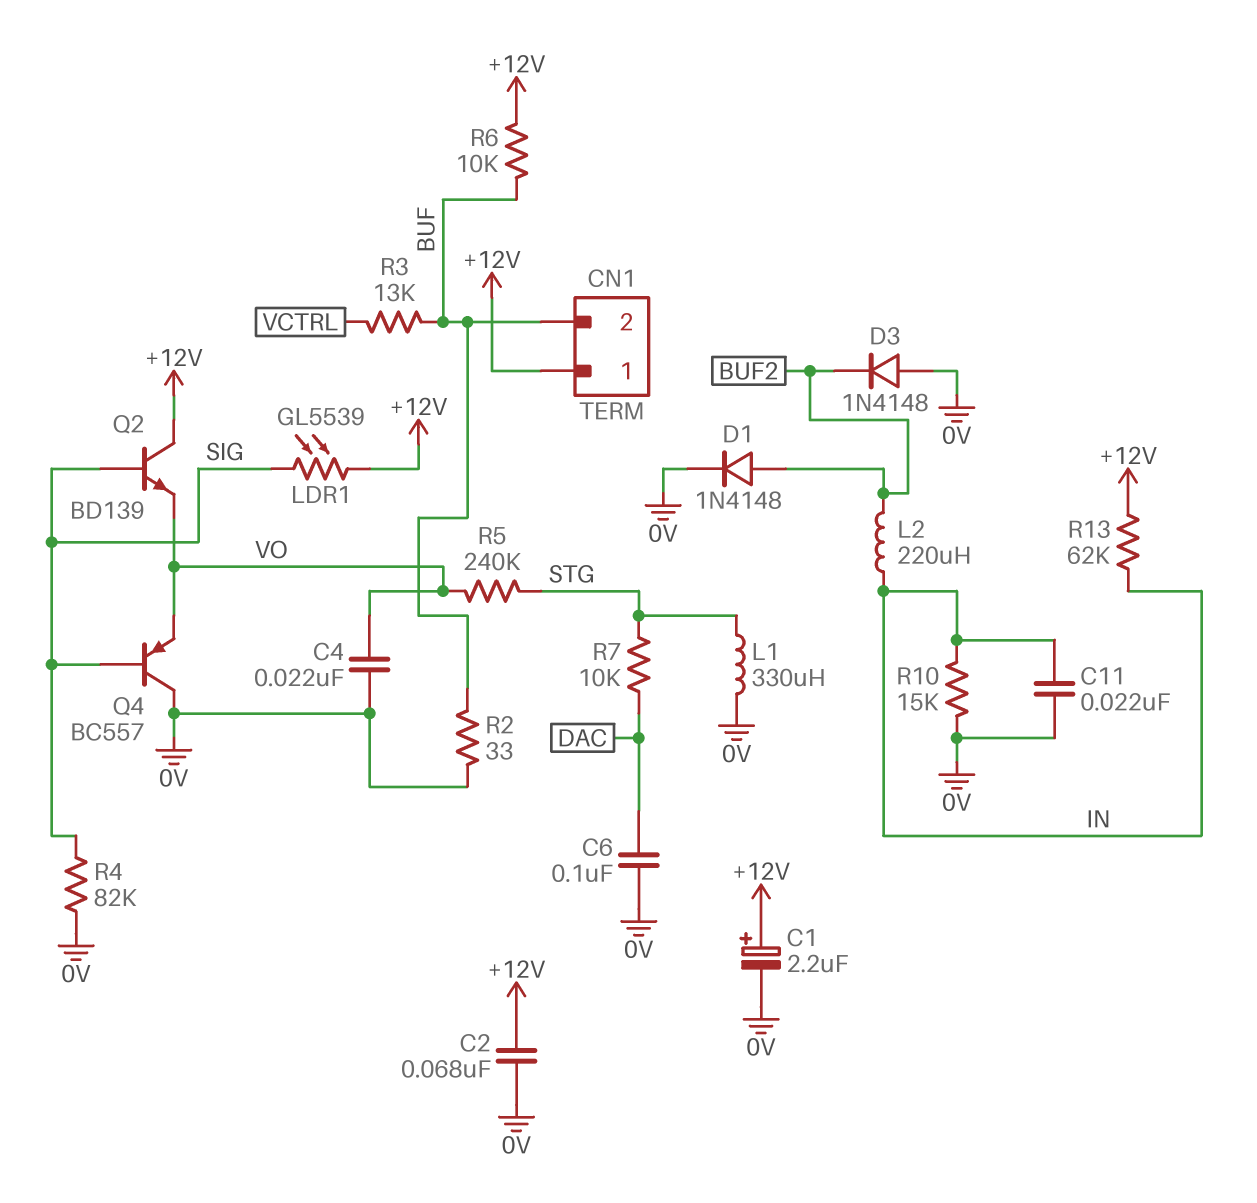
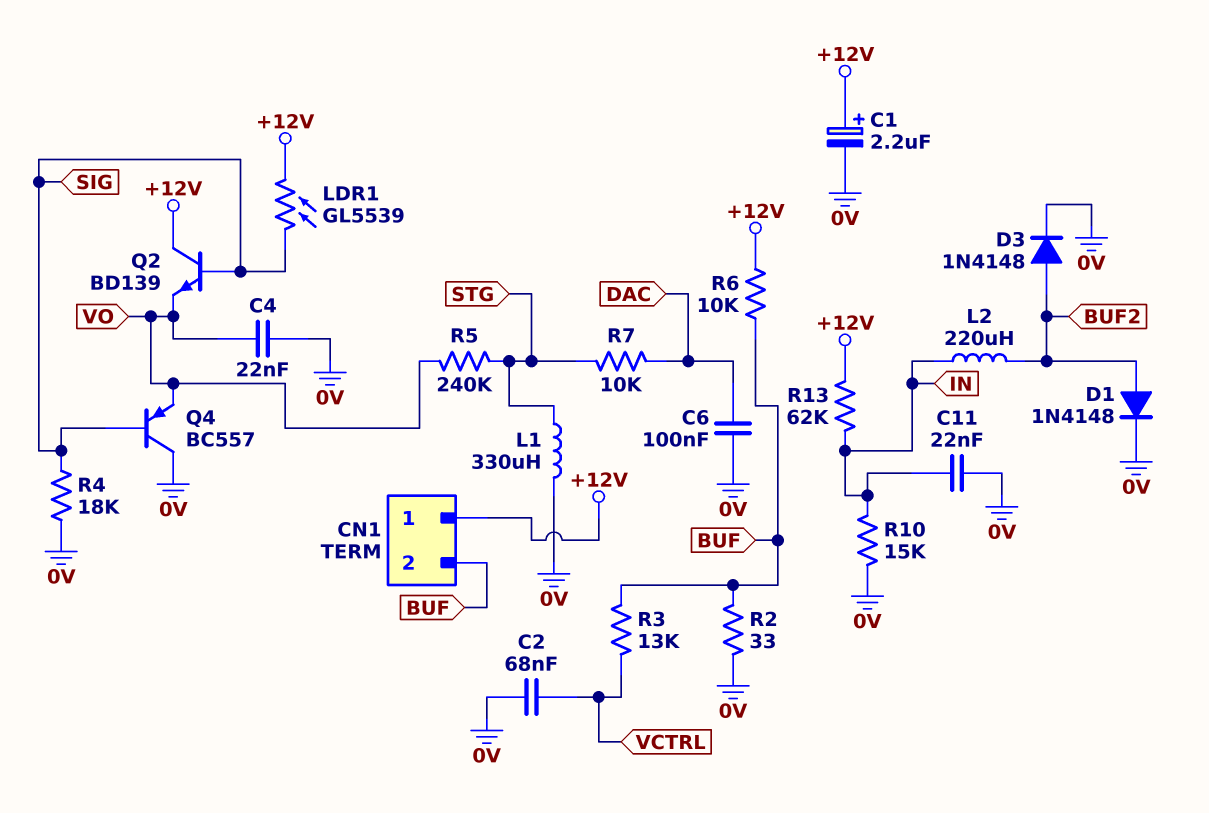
C2: 68nF (+12V, 0V) -> 68nF (0V, VCTRL)
D3: diode 1N4148 (A 0V, K BUF2) -> diode 1N4148 (A BUF2, K 0V)
R4: 82k (0V, SIG) -> 18k (0V, SIG)

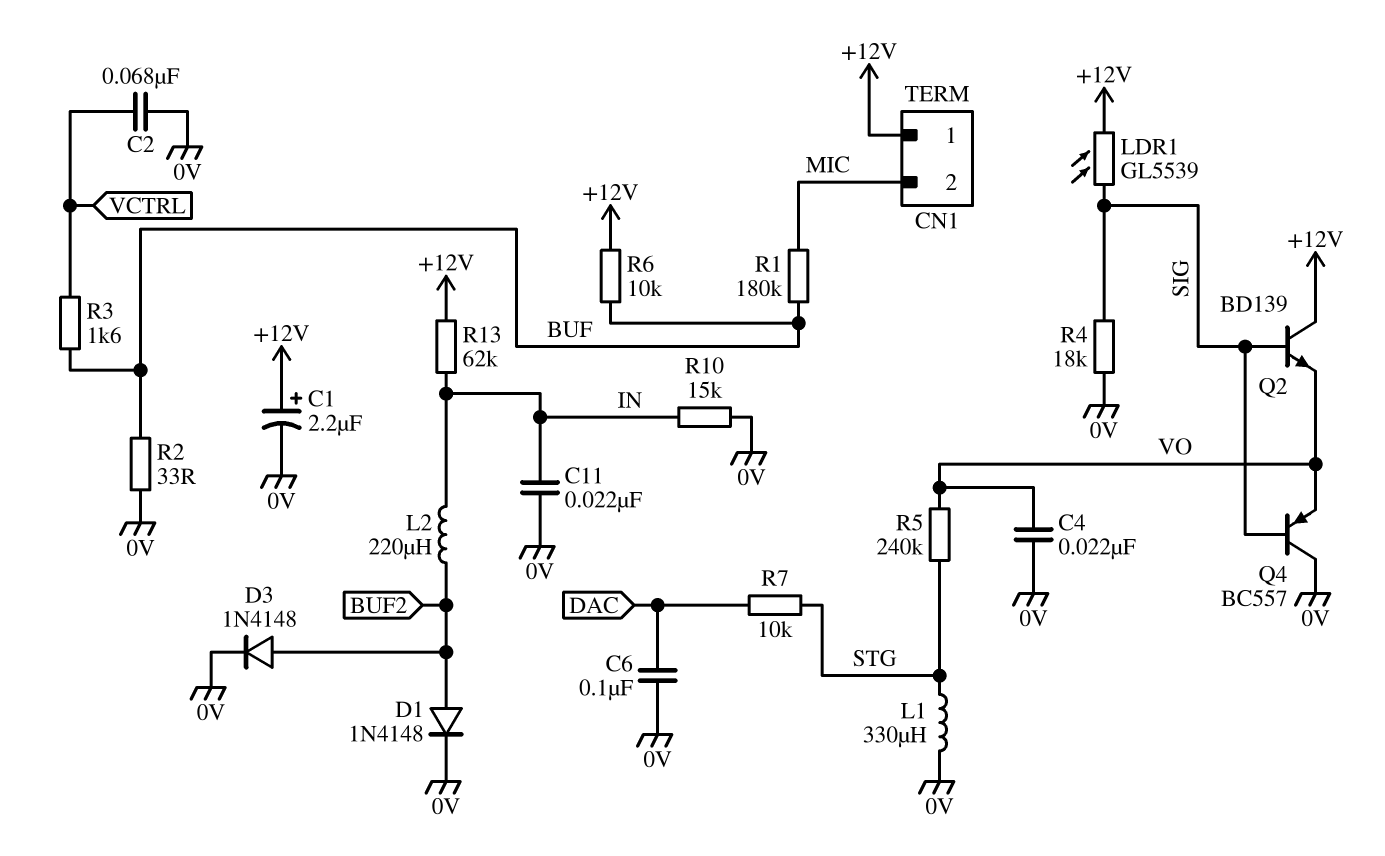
CN1 pin 2: BUF -> MIC
R1: none -> 180k (BUF, MIC)
R3: 13k (BUF, VCTRL) -> 1.6k (BUF, VCTRL)

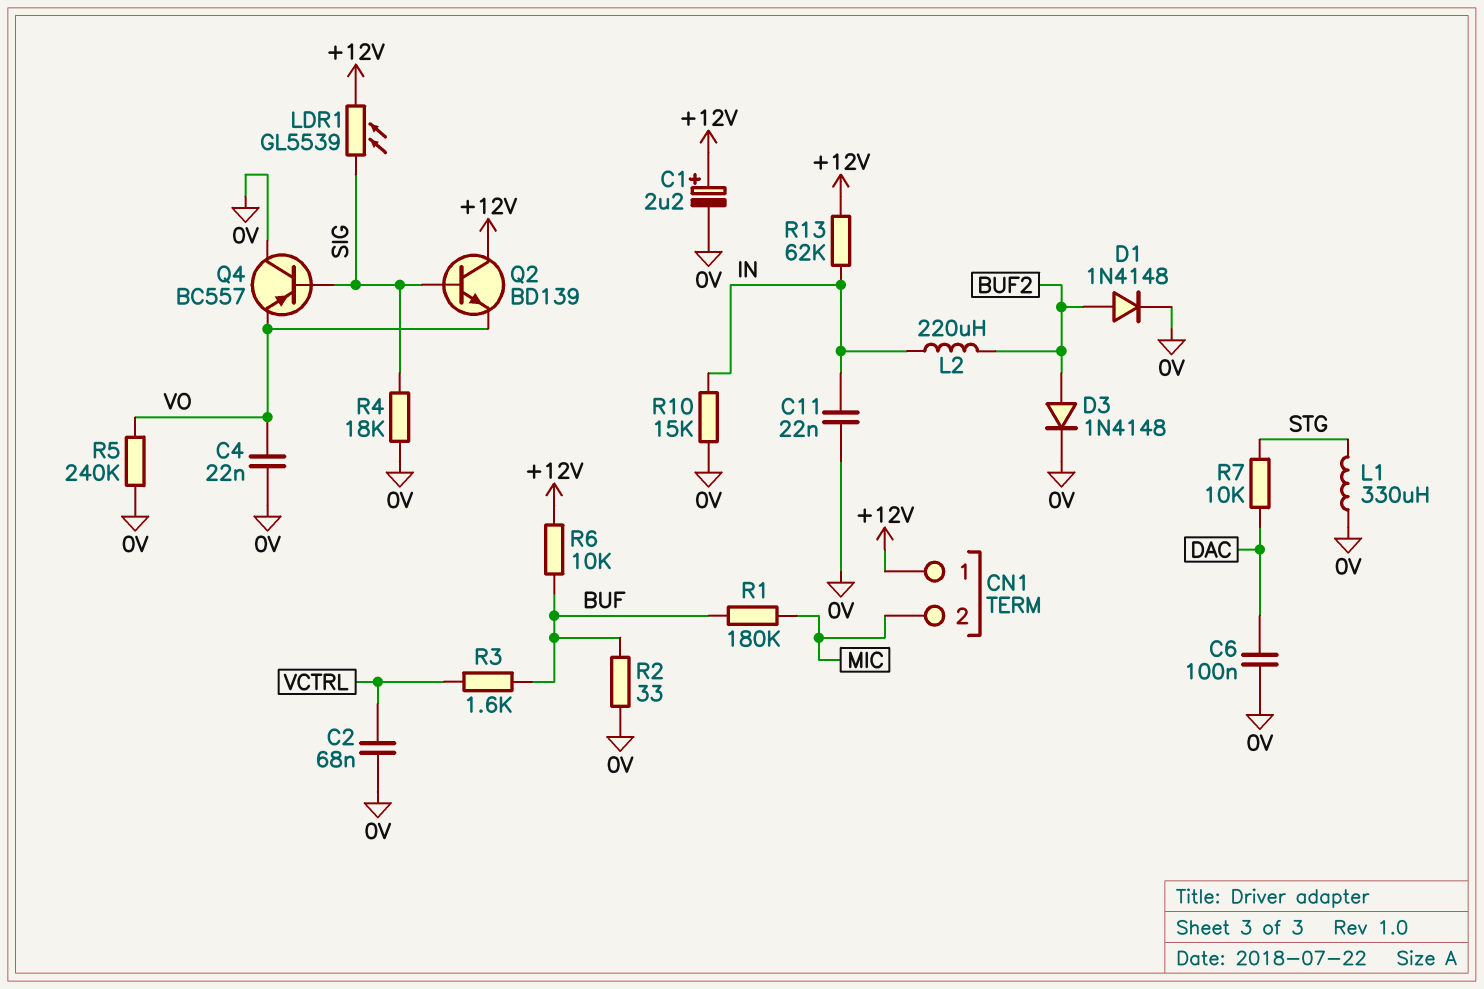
R5: 240k (STG, VO) -> 240k (0V, VO)

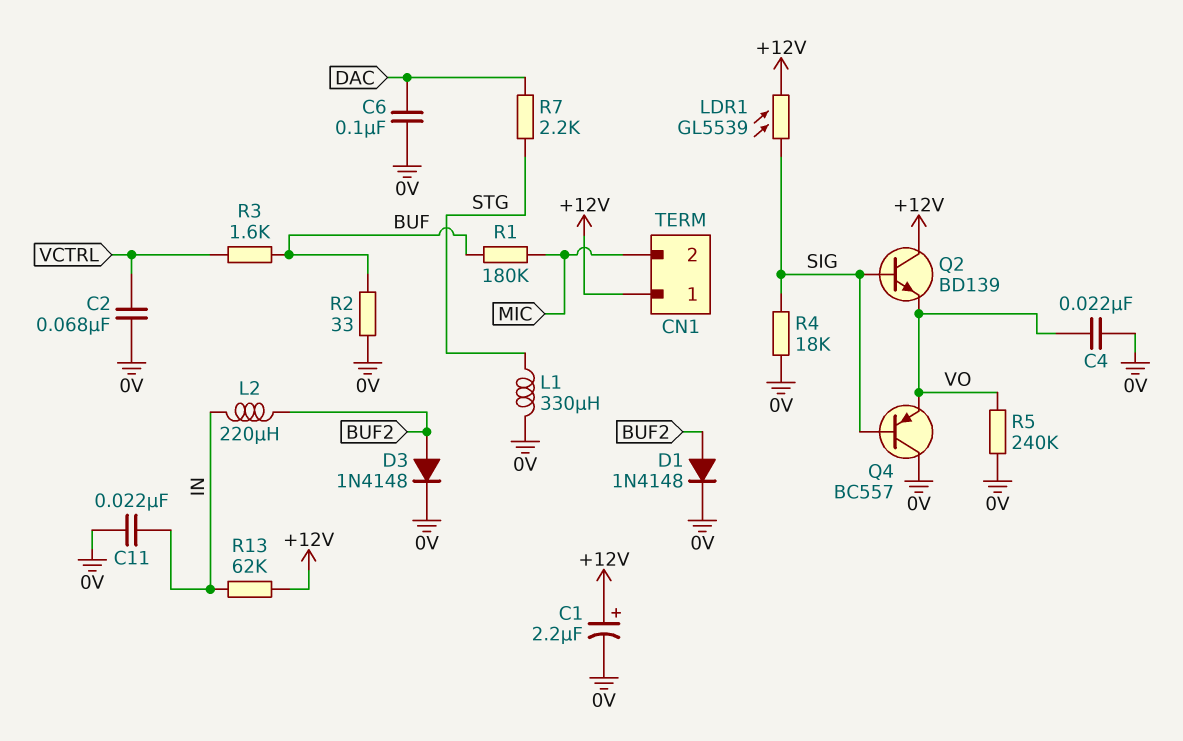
R6: 10k (+12V, BUF) -> none
R7: 10k (DAC, STG) -> 2.2k (DAC, STG)
R10: 15k (0V, IN) -> none

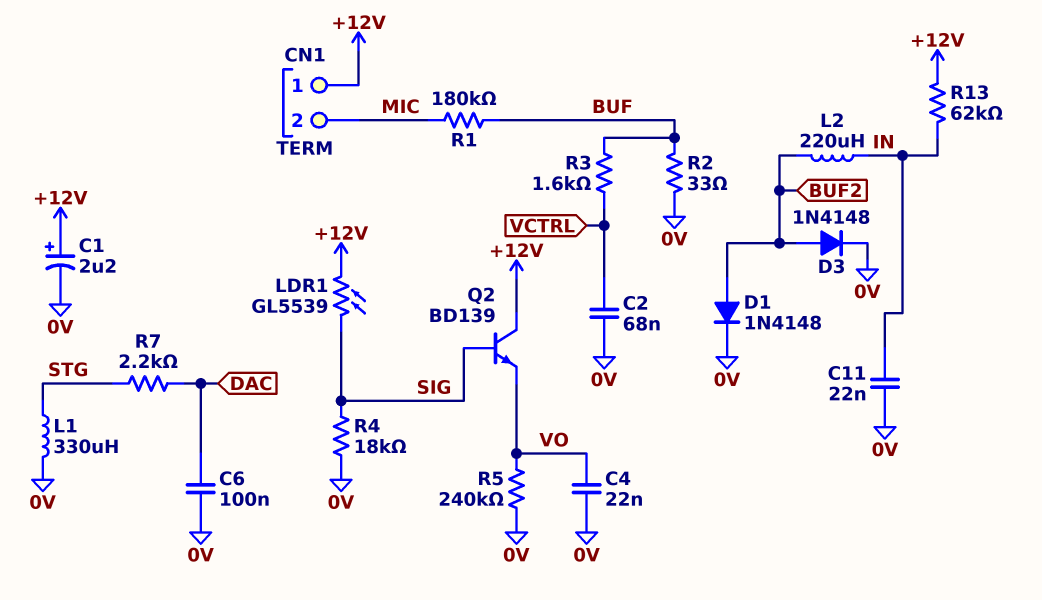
Q4: PNP BC557 (B SIG, C 0V, E VO) -> none

